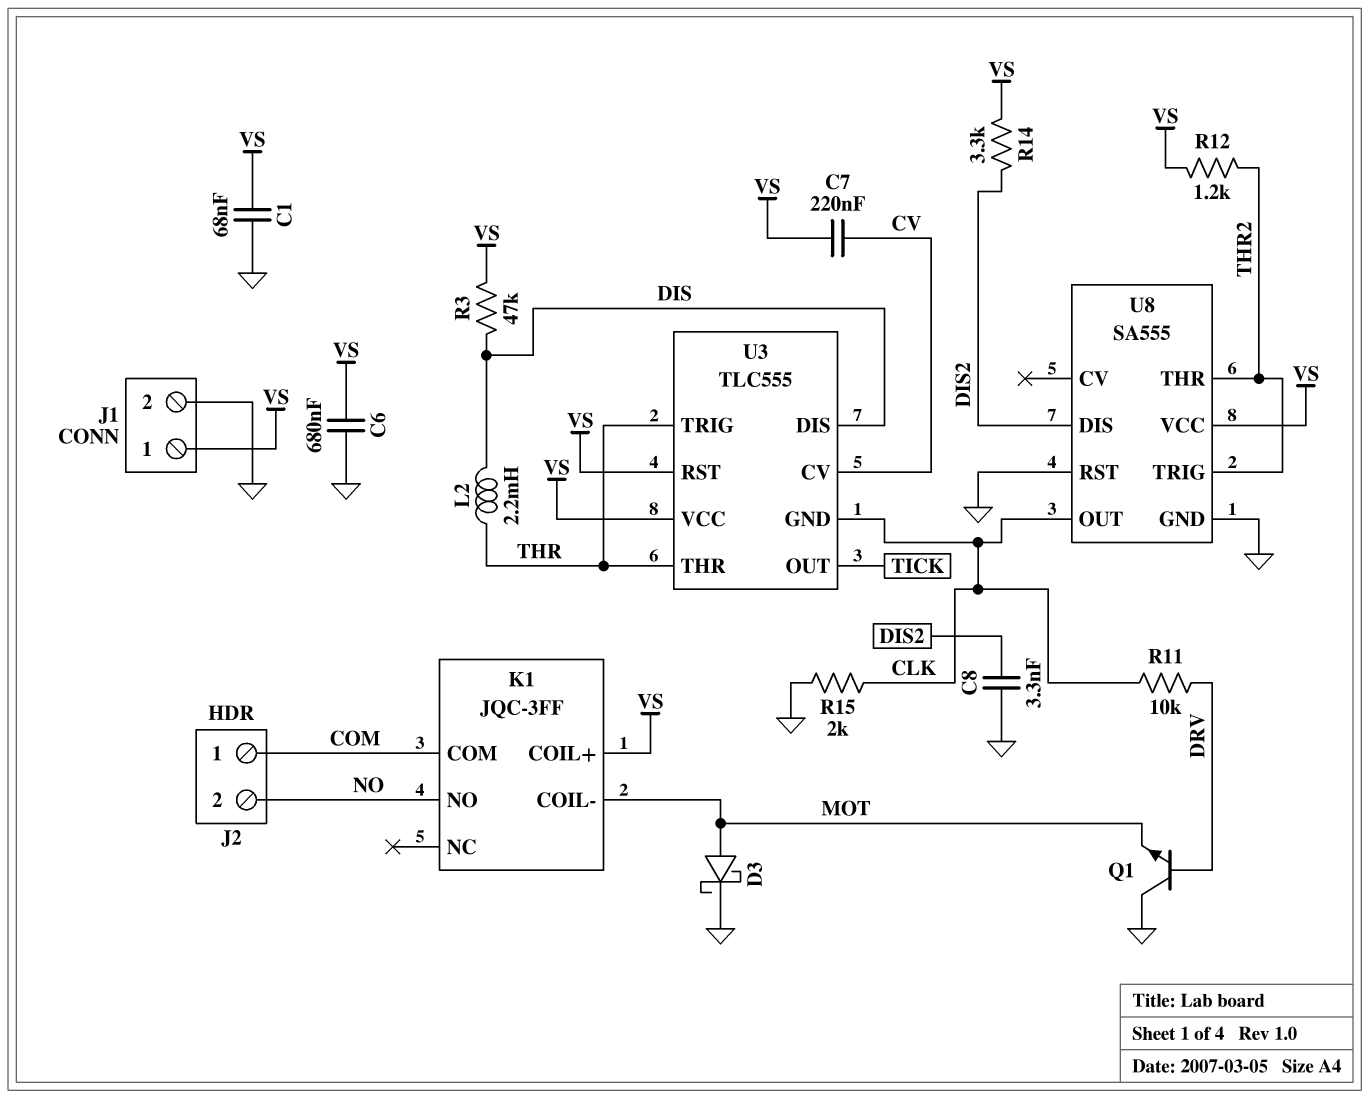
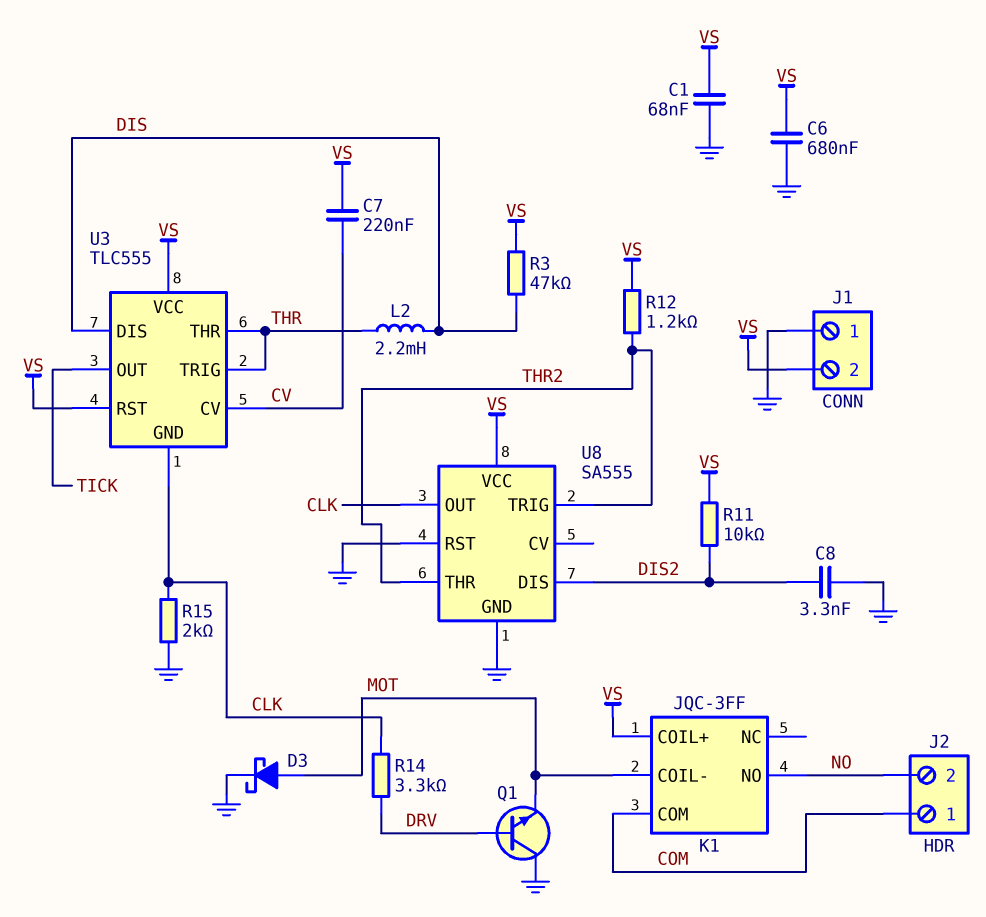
J1 pin 1: VS -> GND
J1 pin 2: GND -> VS
R11: 10k (CLK, DRV) -> 10k (DIS2, VS)
R14: 3.3k (DIS2, VS) -> 3.3k (CLK, DRV)

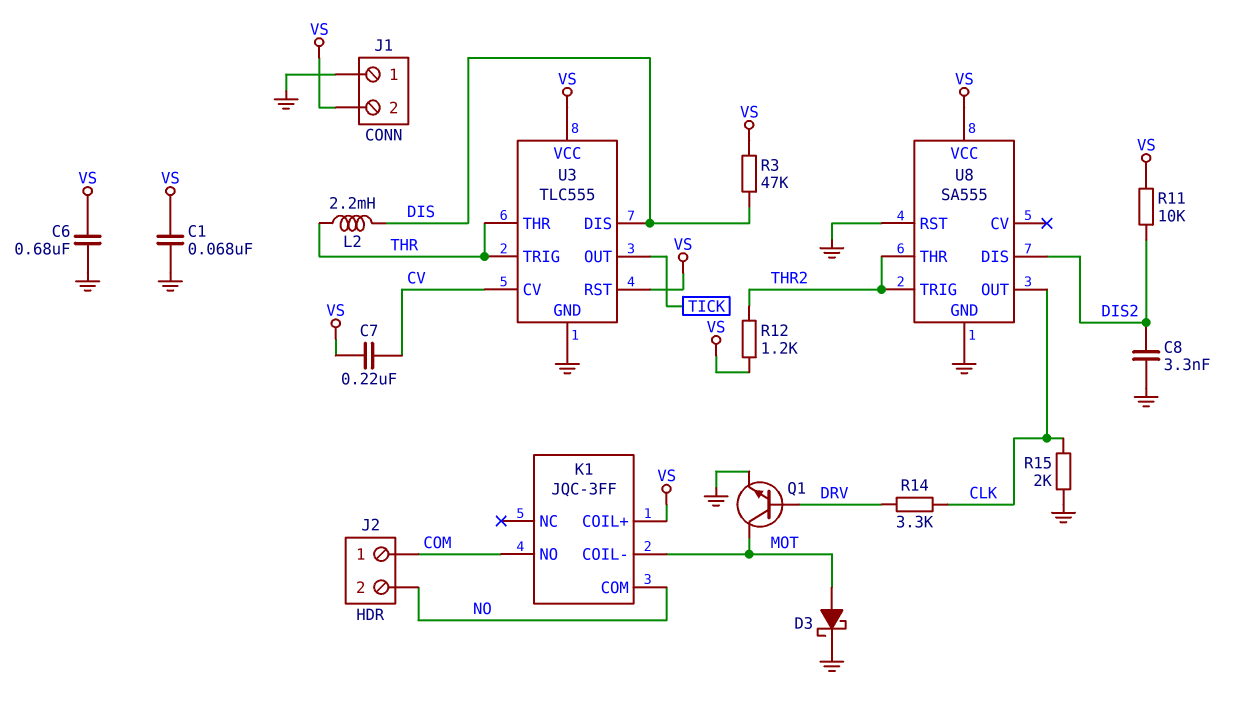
K1 pin COM: COM -> NO
K1 pin NO: NO -> COM
Q1: NPN (B DRV, C GND, E MOT) -> NPN (B DRV, C MOT, E GND)
U3 pin GND: CLK -> GND

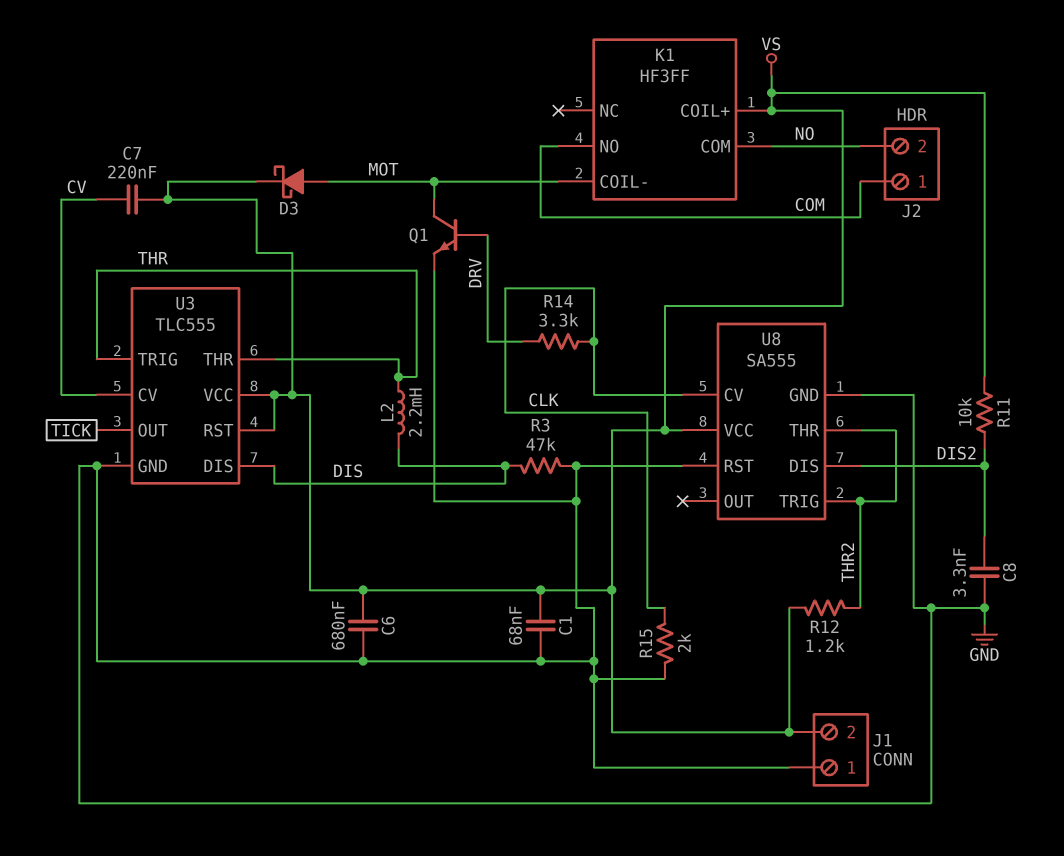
D3: schottky (A MOT, K GND) -> schottky (A MOT, K VS)
K1: JQC-3FF -> HF3FF
R3: 47k (DIS, VS) -> 47k (DIS, GND)
U8 pin CV: none -> CLK
U8 pin OUT: CLK -> none

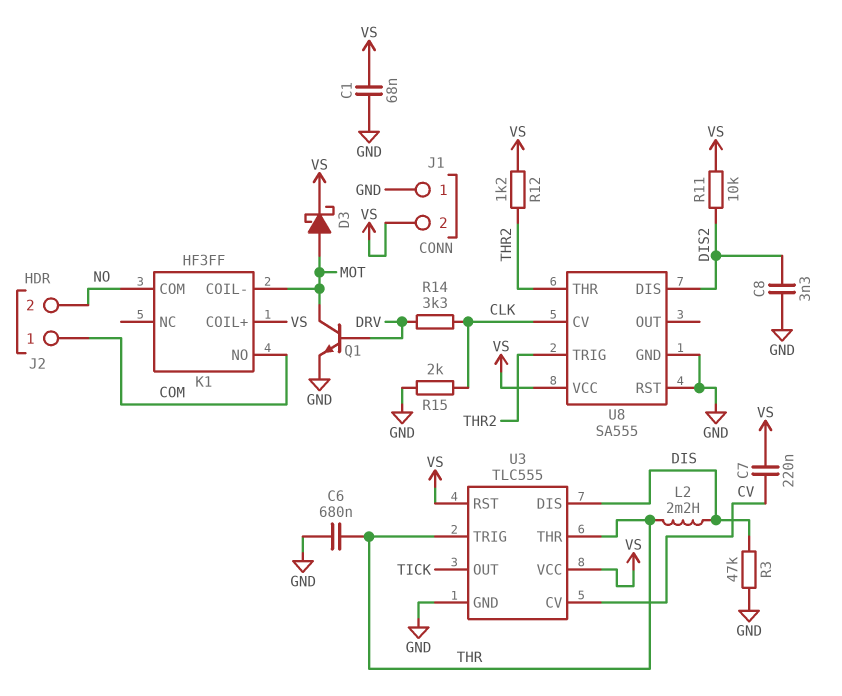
C6: 680nF (GND, VS) -> 680nF (GND, THR)

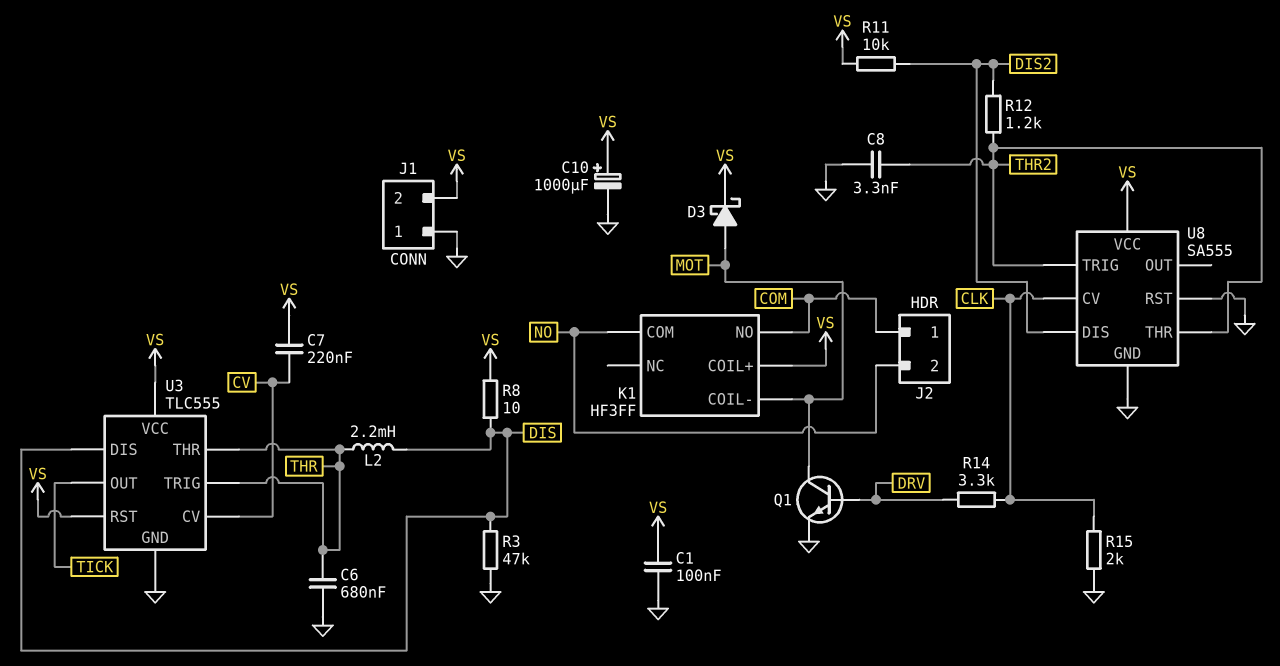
C1: 68nF (GND, VS) -> 100nF (GND, VS)
C8: 3.3nF (DIS2, GND) -> 3.3nF (GND, THR2)
C10: none -> 1000uF (plus VS, minus GND)
R8: none -> 10 (DIS, VS)
R12: 1.2k (THR2, VS) -> 1.2k (DIS2, THR2)

